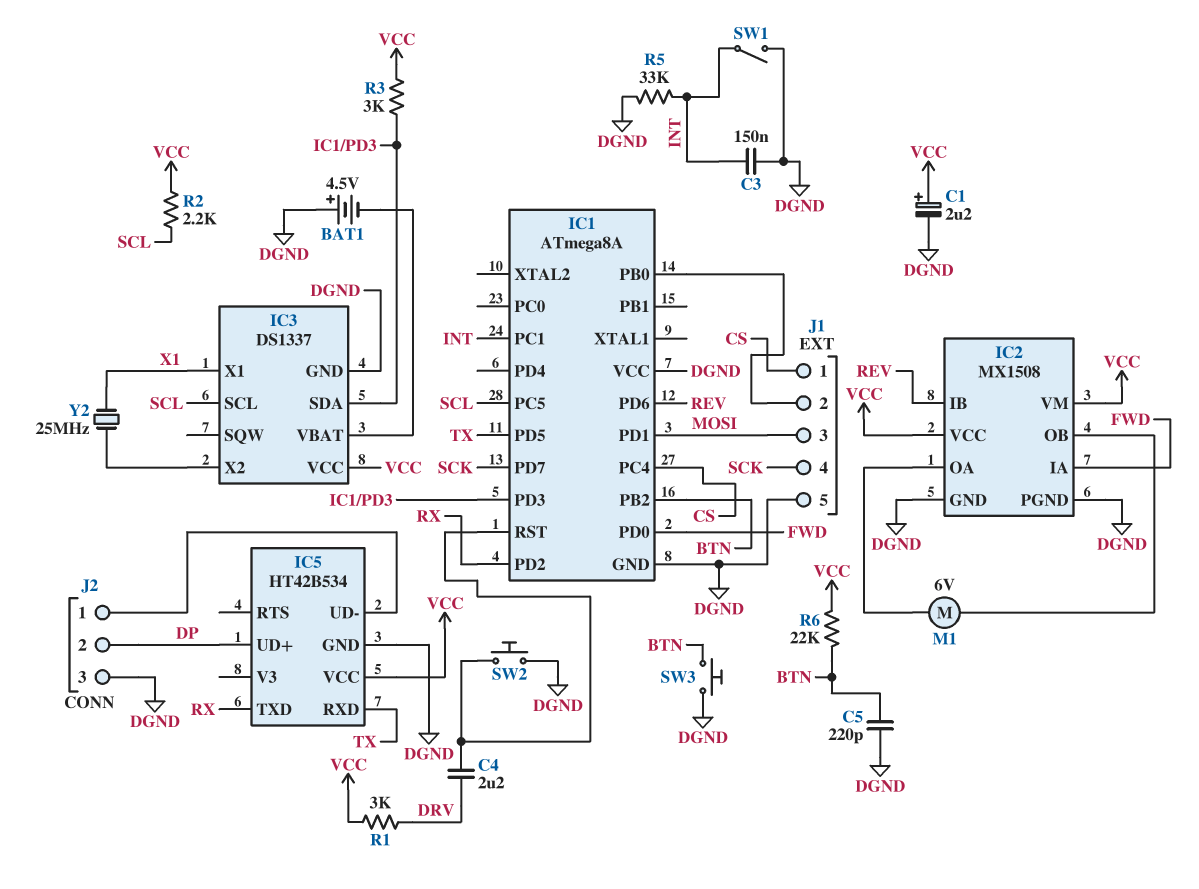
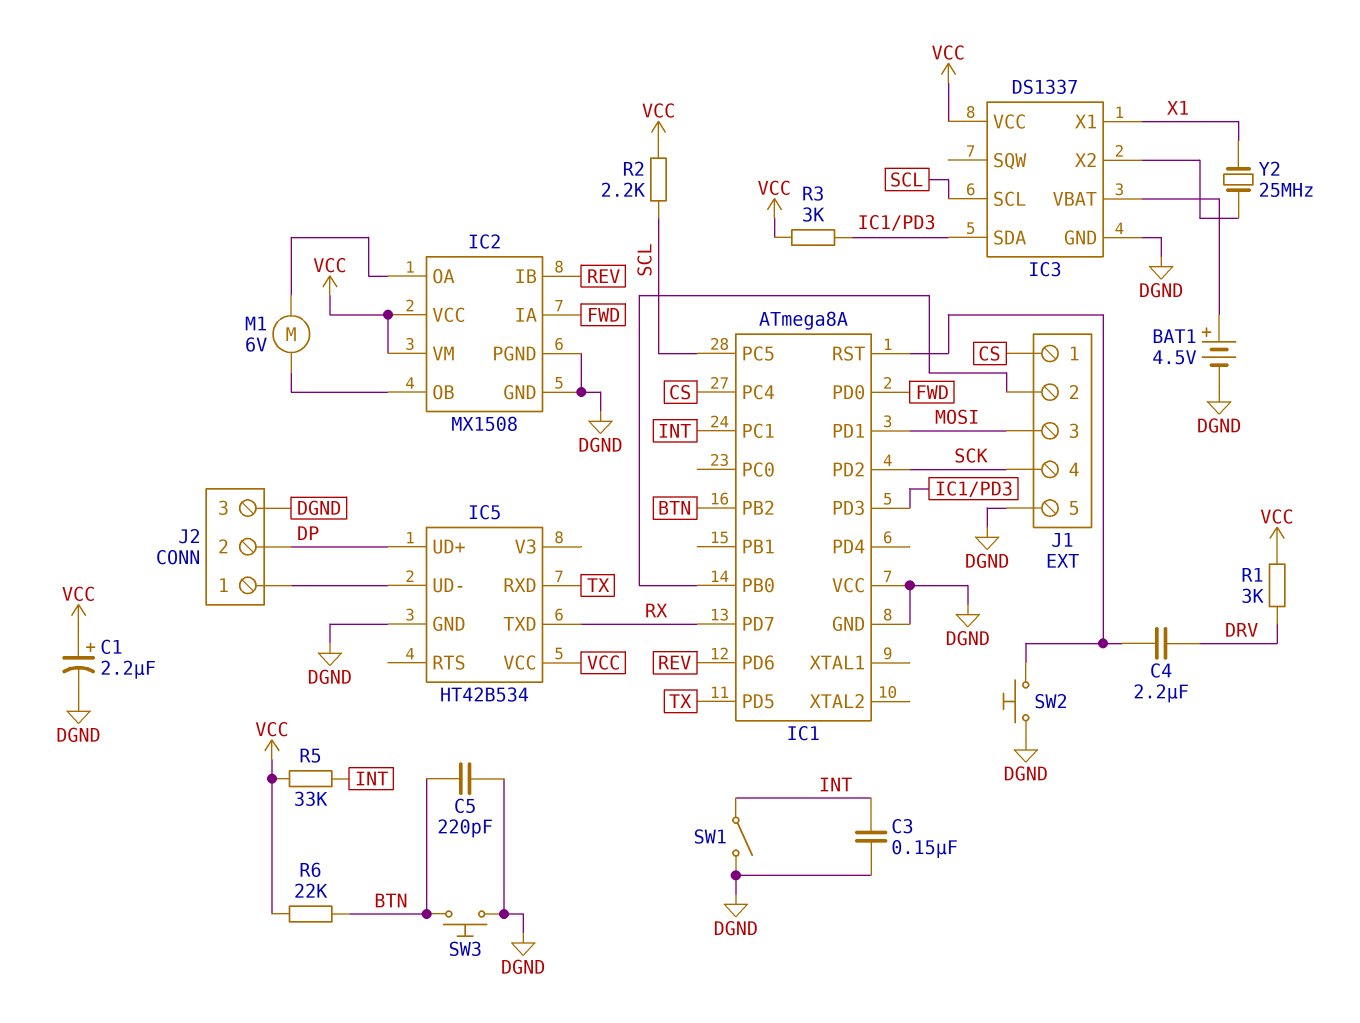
BAT1: 4.5V (plus DGND, minus IC3/VBAT) -> 4.5V (plus IC3/VBAT, minus DGND)
IC1 pin PD2: RX -> SCK
IC1 pin PD7: SCK -> RX
R5: 33k (DGND, INT) -> 33k (INT, VCC)

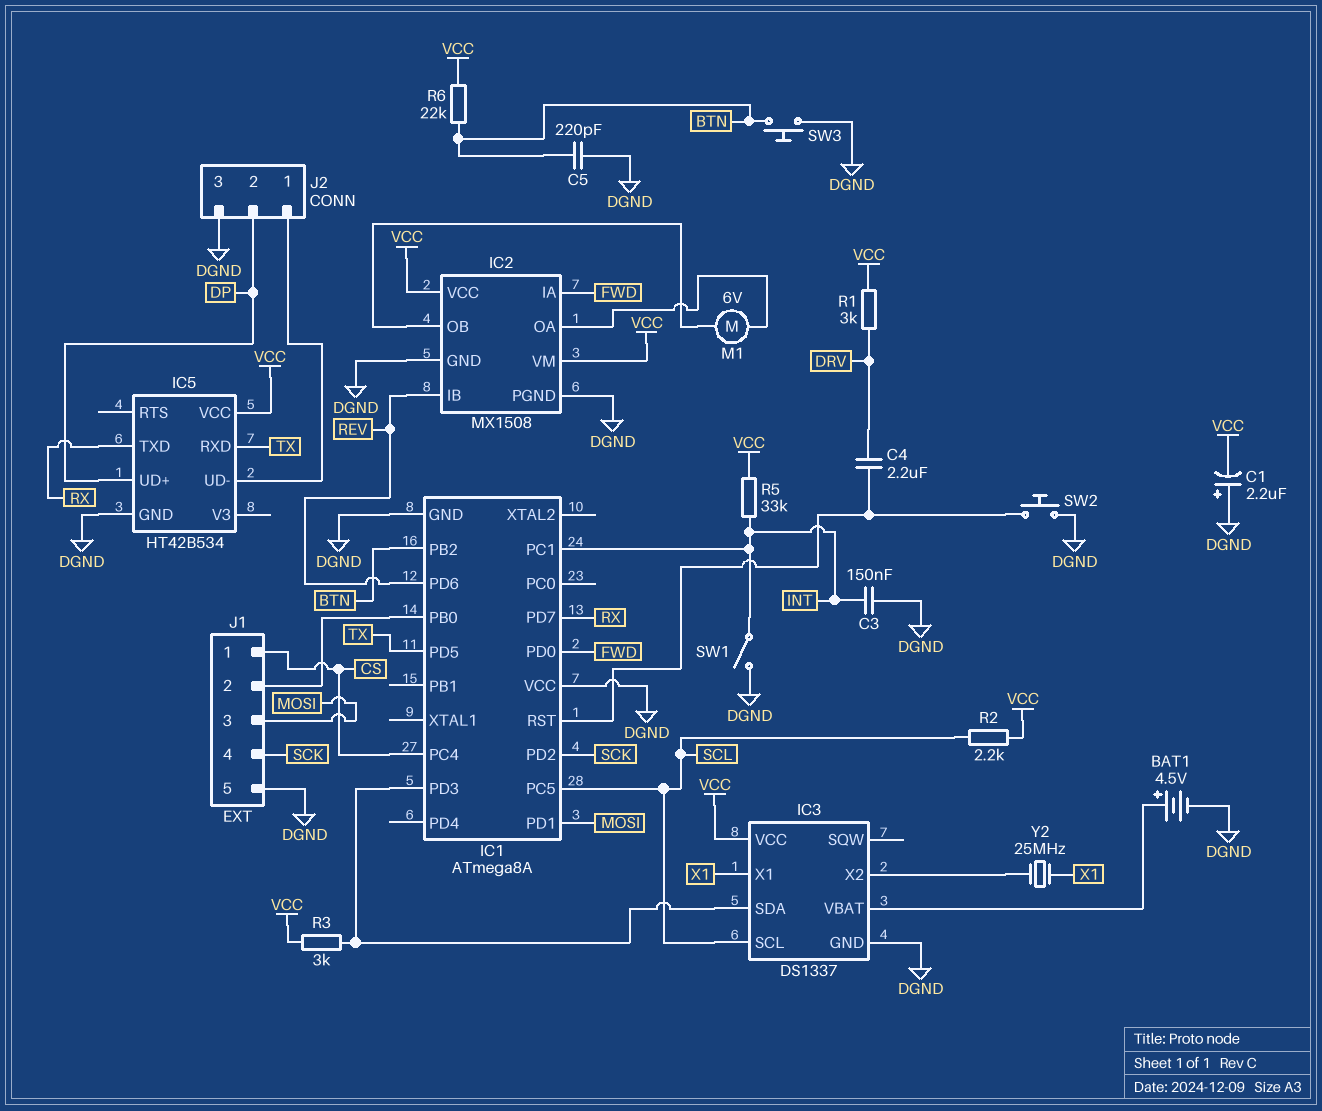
C1: 2.2uF (plus VCC, minus DGND) -> 2.2uF (plus DGND, minus VCC)

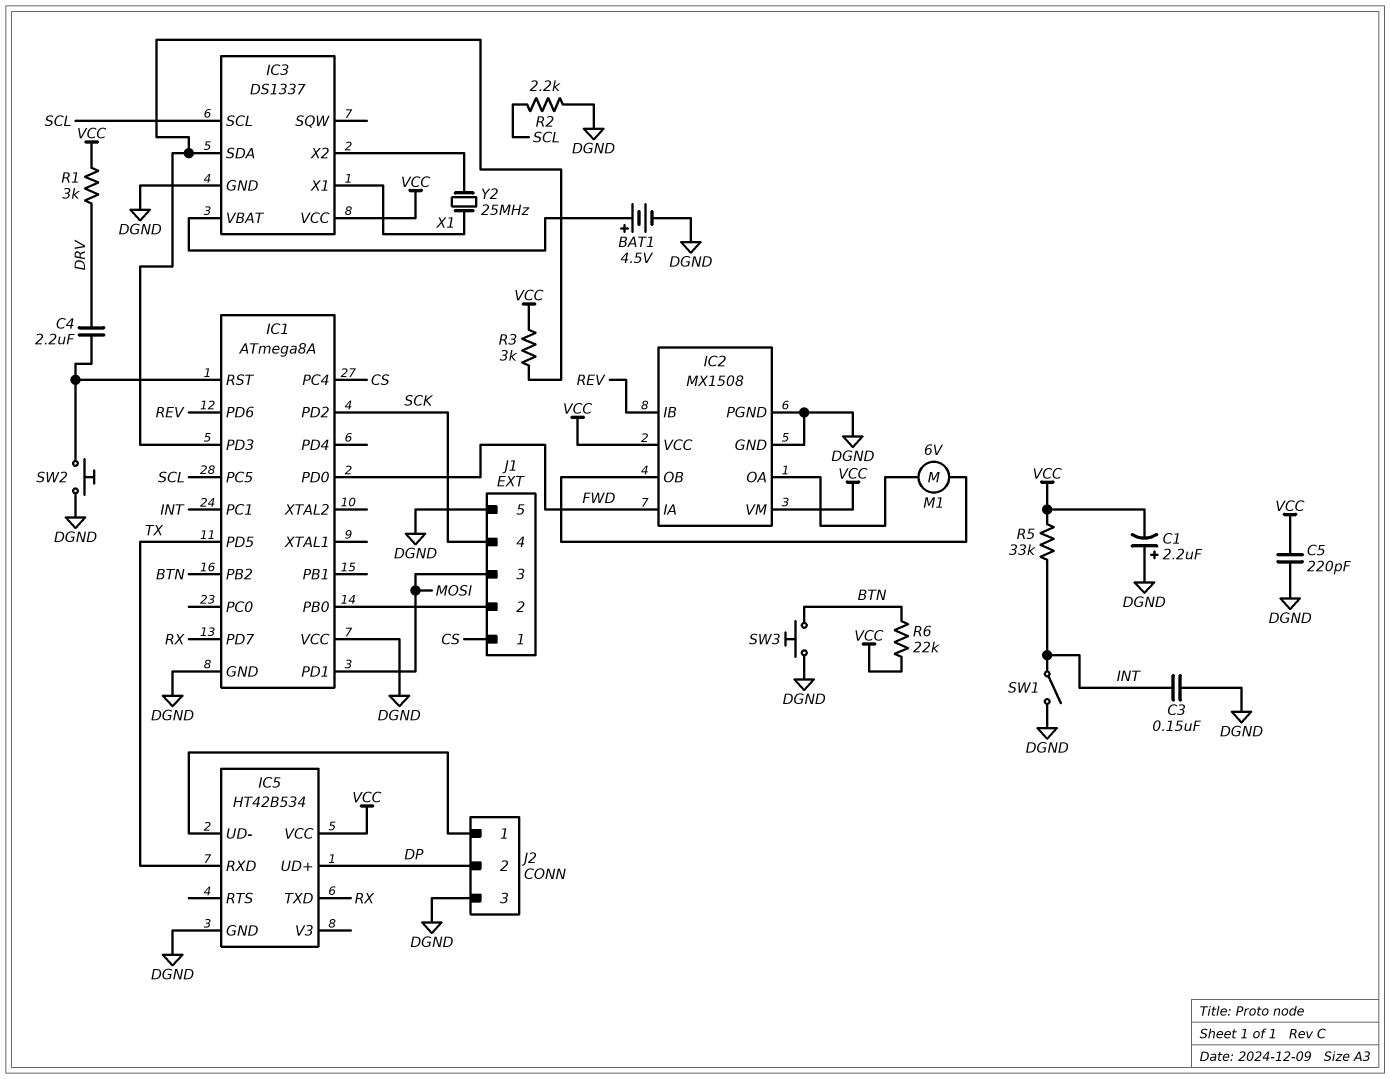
C5: 220pF (BTN, DGND) -> 220pF (DGND, VCC)
R2: 2.2k (SCL, VCC) -> 2.2k (DGND, SCL)

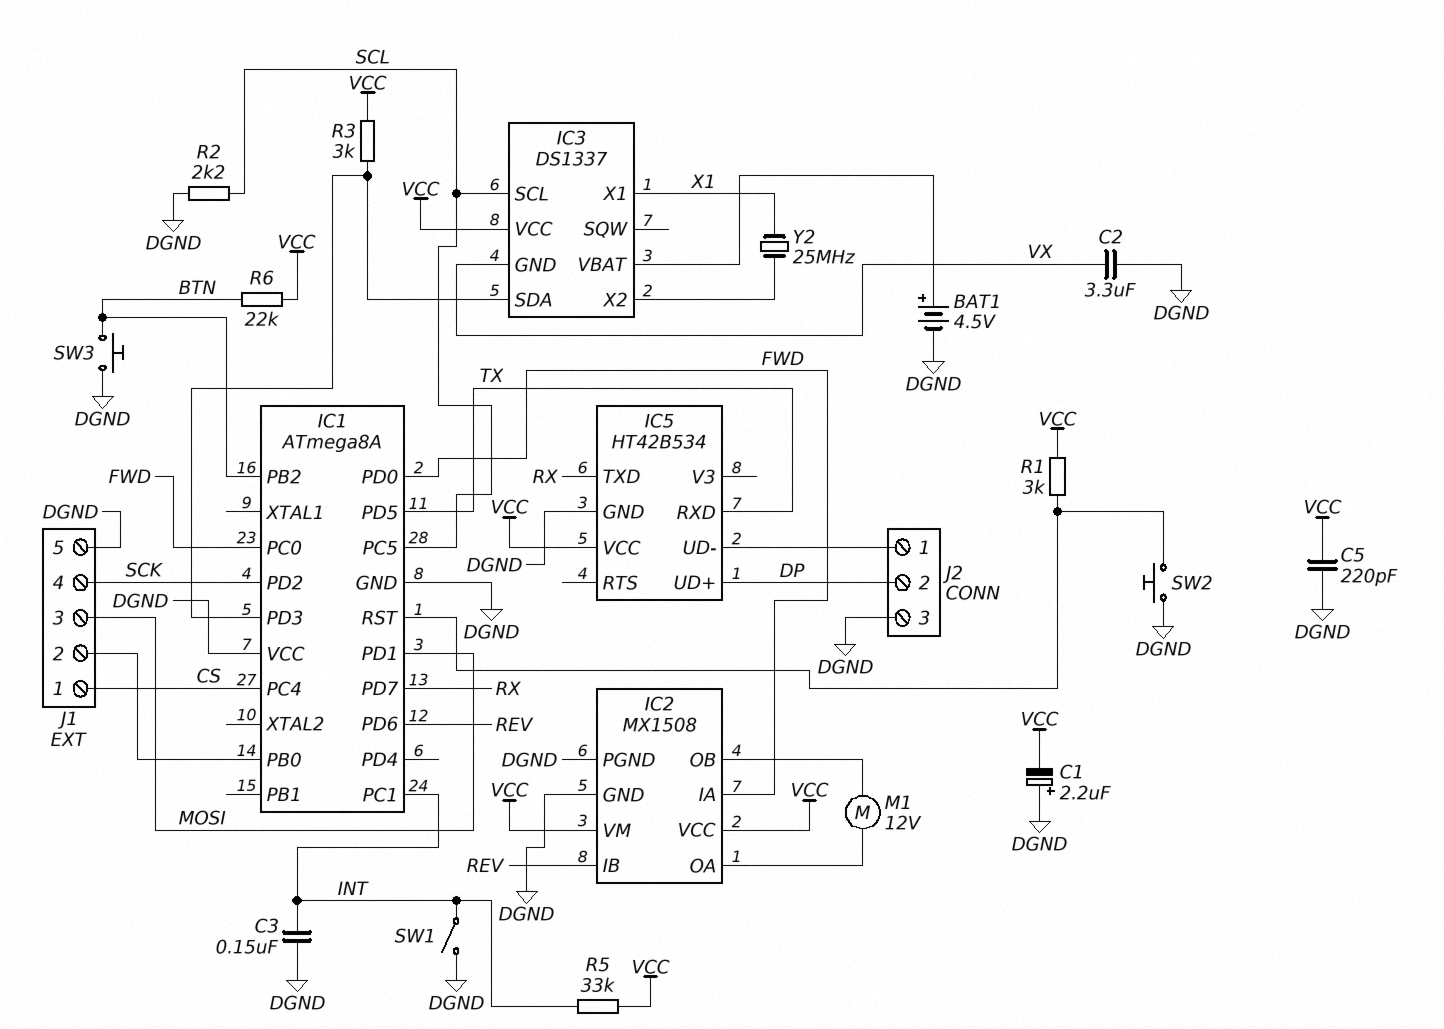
C2: none -> 3.3uF (DGND, VX)
C4: 2.2uF (DRV, IC1/RST) -> none
IC1 pin PC0: none -> FWD
IC3 pin GND: DGND -> VX
M1: motor 6V (IC2/OA, IC2/OB) -> motor 12V (IC2/OA, IC2/OB)
R1: 3k (DRV, VCC) -> 3k (IC1/RST, VCC)

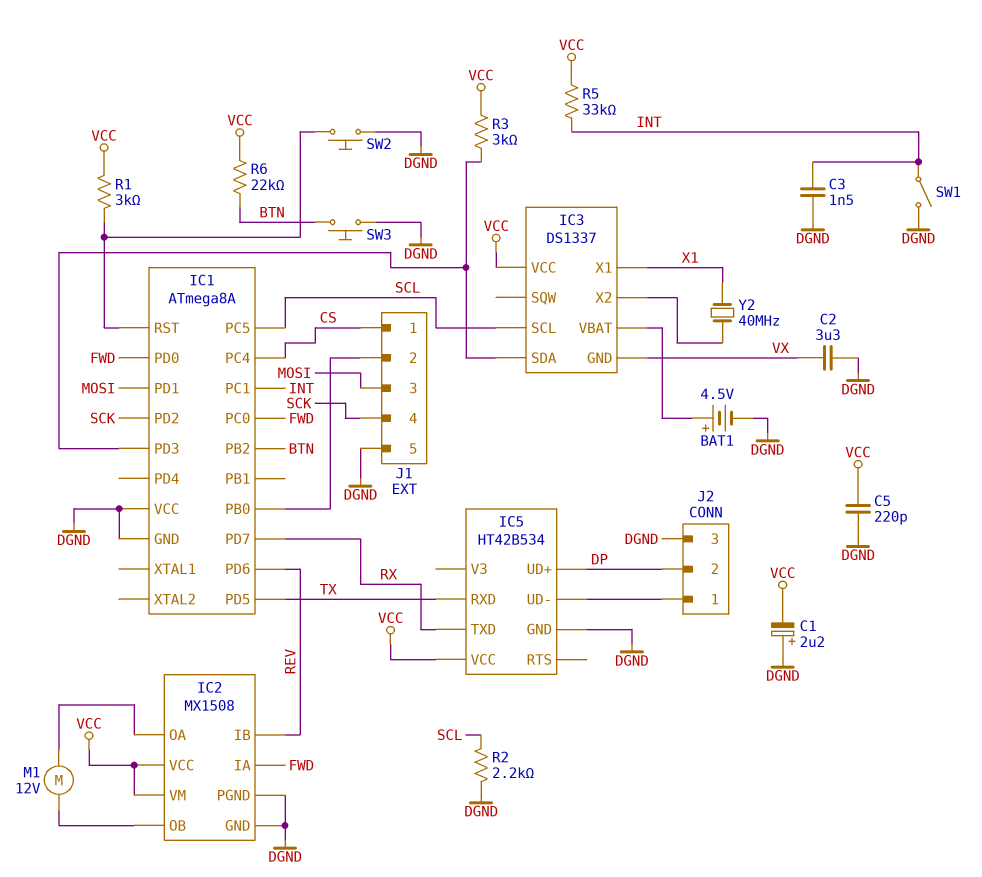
C3: 150nF (DGND, INT) -> 1.5nF (DGND, INT)
Y2: 25MHz (IC3/X2, X1) -> 40MHz (IC3/X2, X1)

